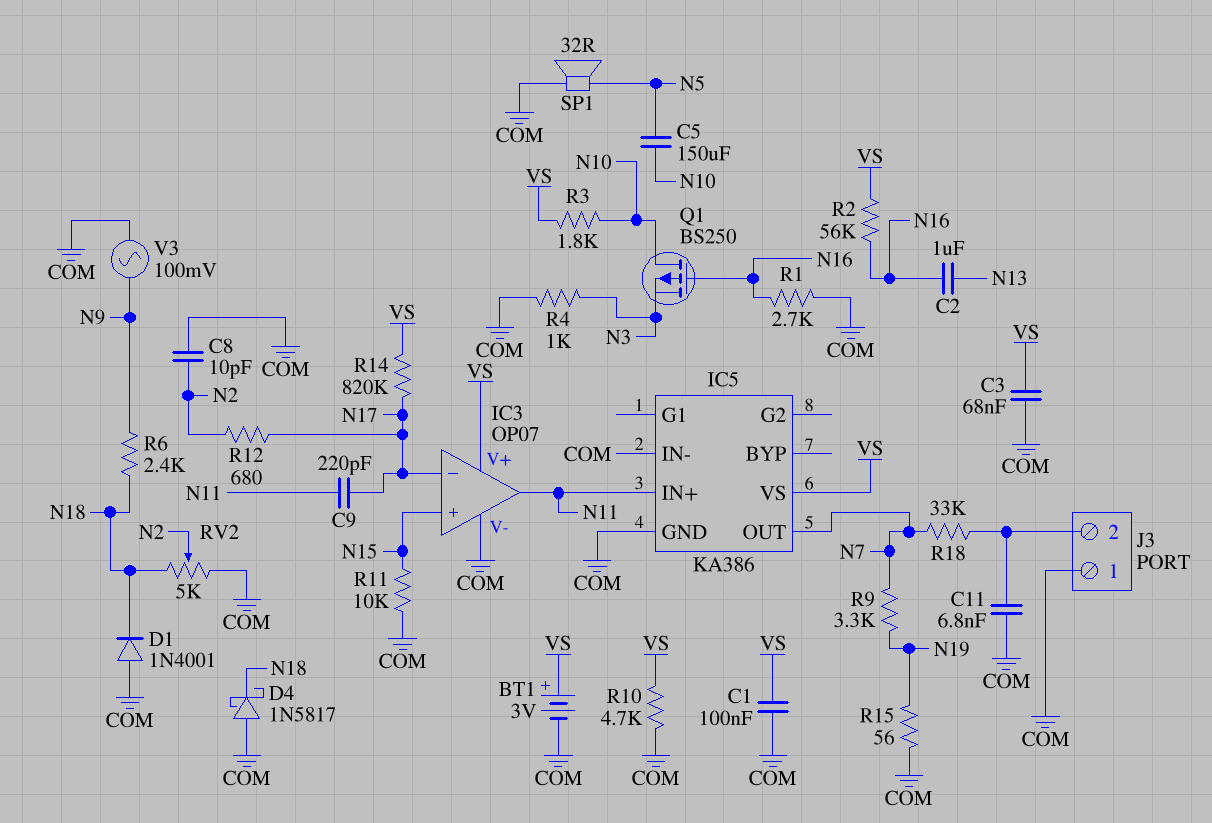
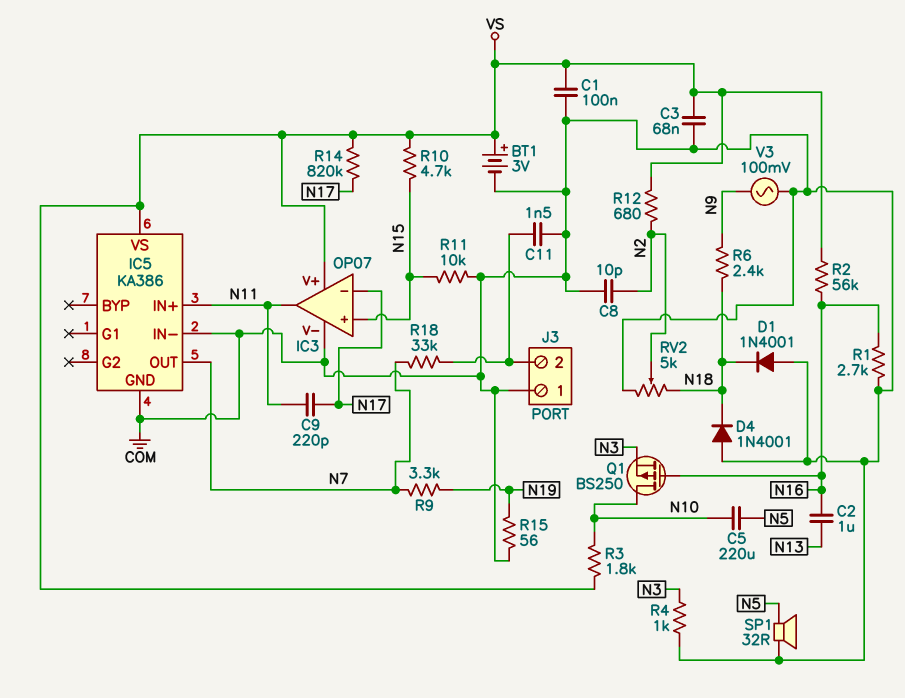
C5: 150uF (N5, N10) -> 220uF (N5, N10)
C11: 6.8nF (COM, J3/2) -> 1.5nF (COM, J3/2)
D4: schottky 1N5817 (A COM, K N18) -> diode 1N4001 (A COM, K N18)
R10: 4.7k (COM, VS) -> 4.7k (N15, VS)
R12: 680 (N2, N17) -> 680 (N2, VS)

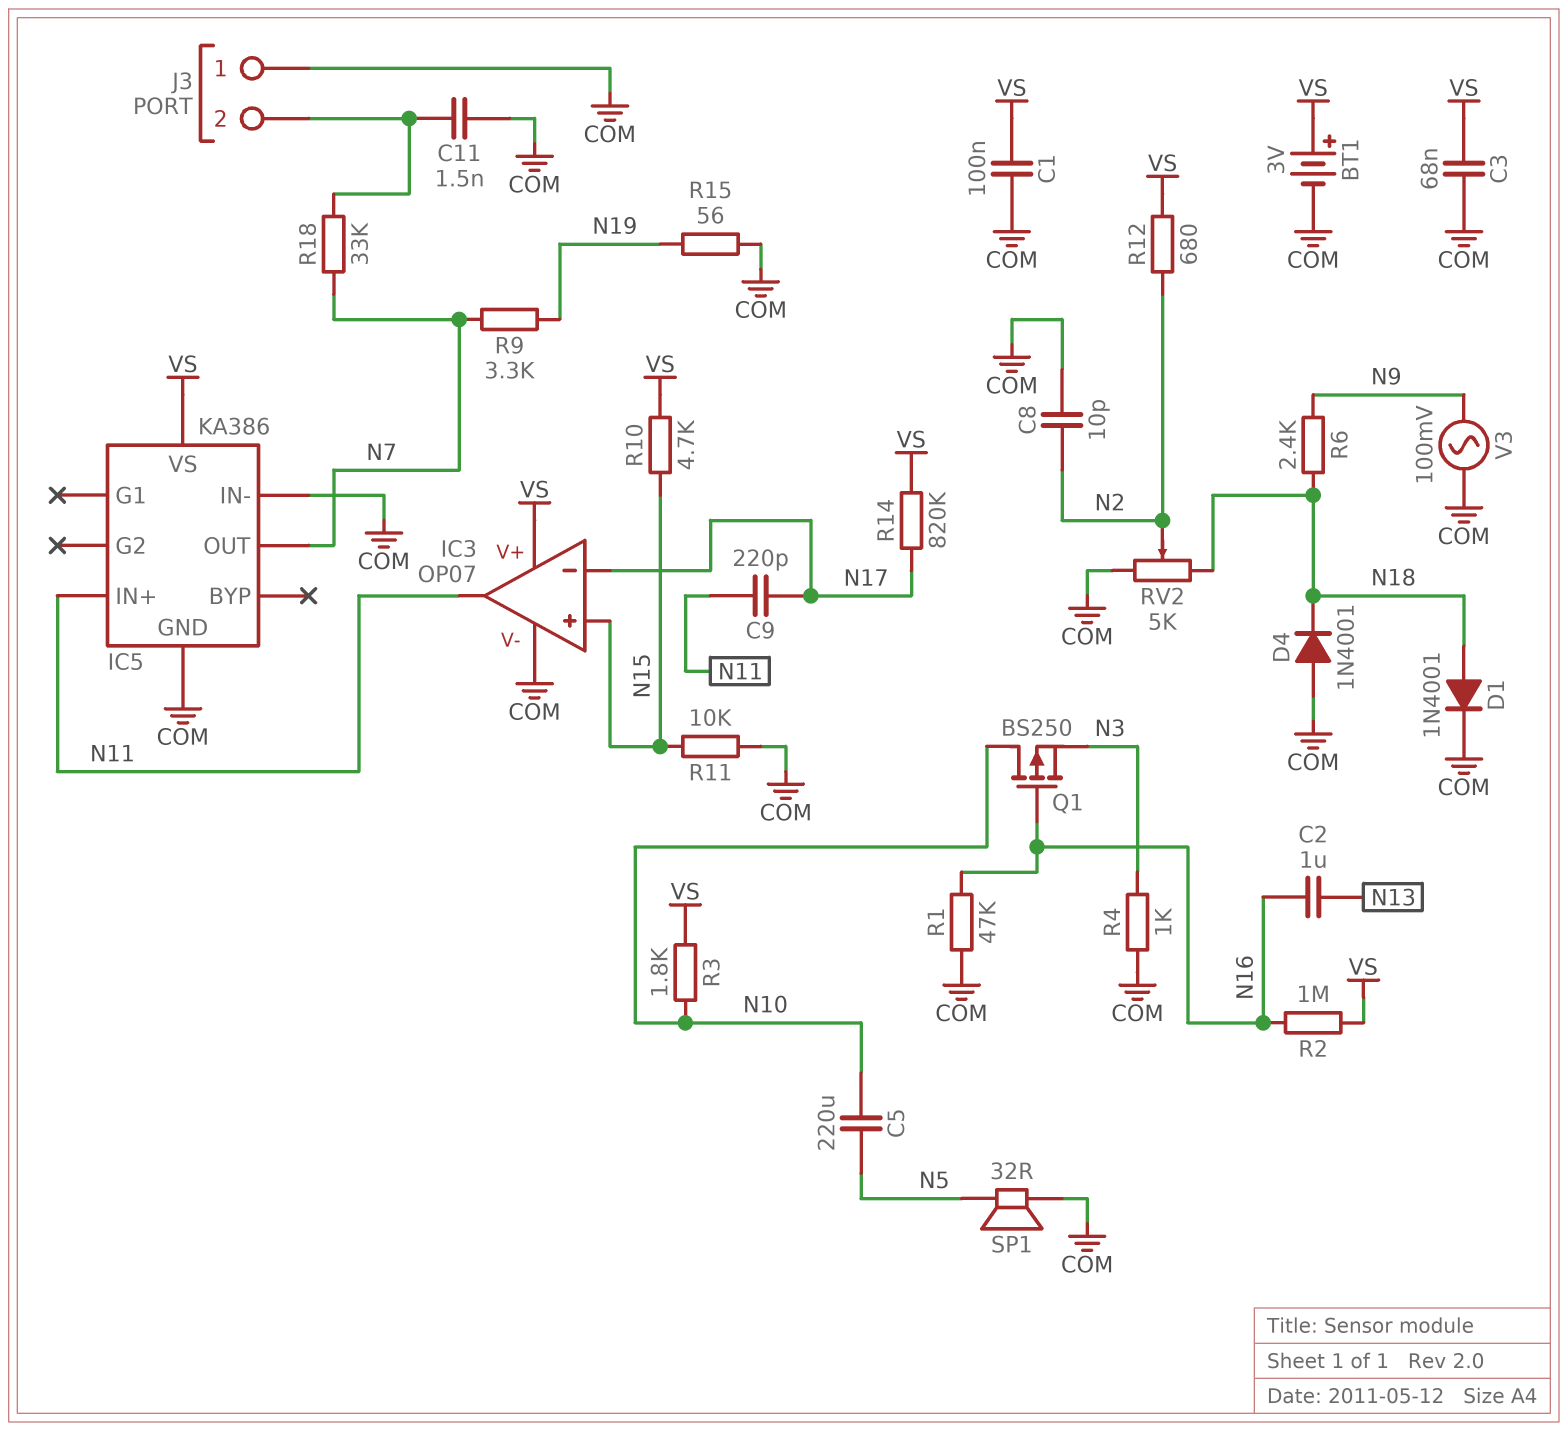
D1: diode 1N4001 (A COM, K N18) -> diode 1N4001 (A N18, K COM)
R1: 2.7k (COM, N16) -> 47k (COM, N16)
R2: 56k (N16, VS) -> 1M (N16, VS)

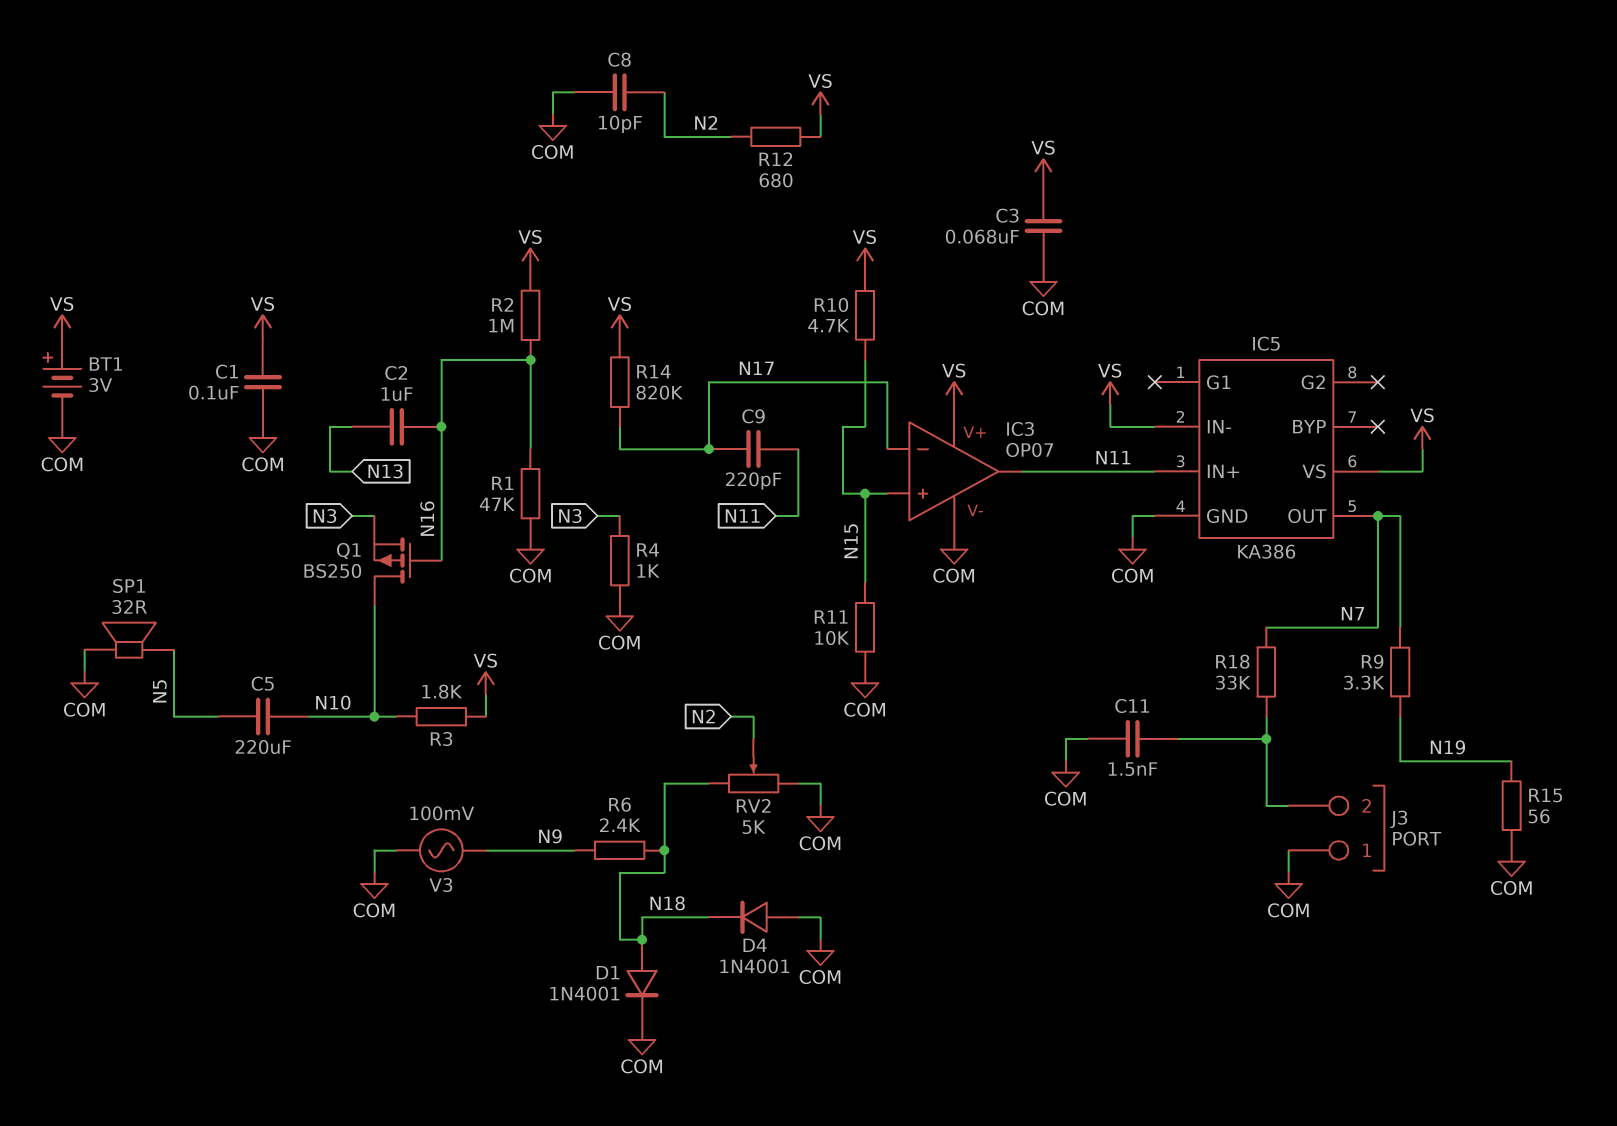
IC5 pin IN-: COM -> VS

